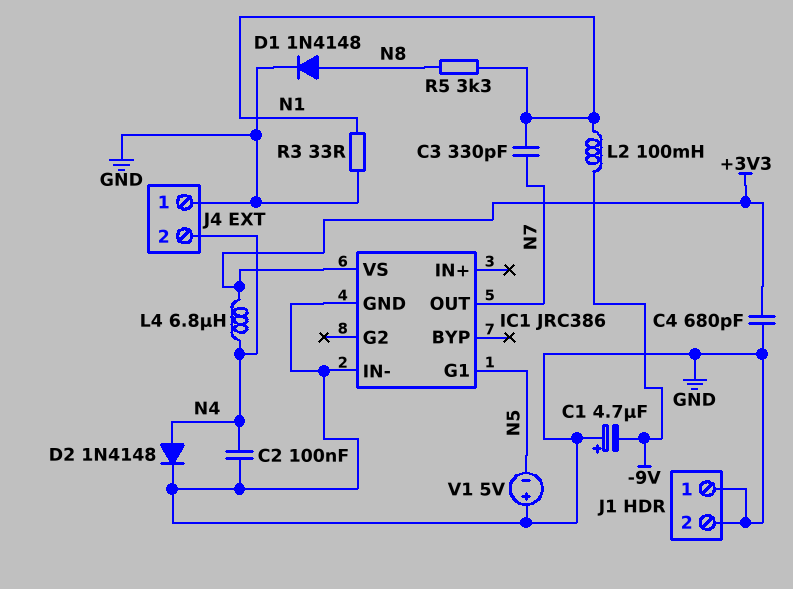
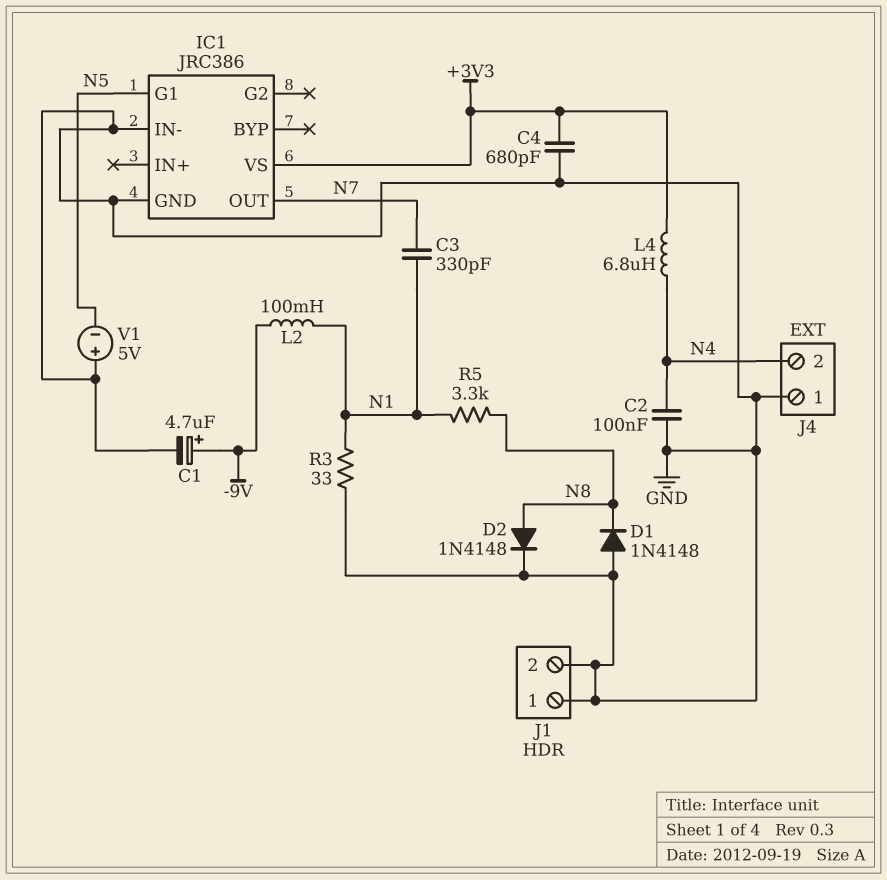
C1: 4.7uF (plus GND, minus -9V) -> 4.7uF (plus -9V, minus GND)
D1: diode 1N4148 (A N8, K GND) -> diode 1N4148 (A GND, K N8)
D2: diode 1N4148 (A N4, K GND) -> diode 1N4148 (A N8, K GND)

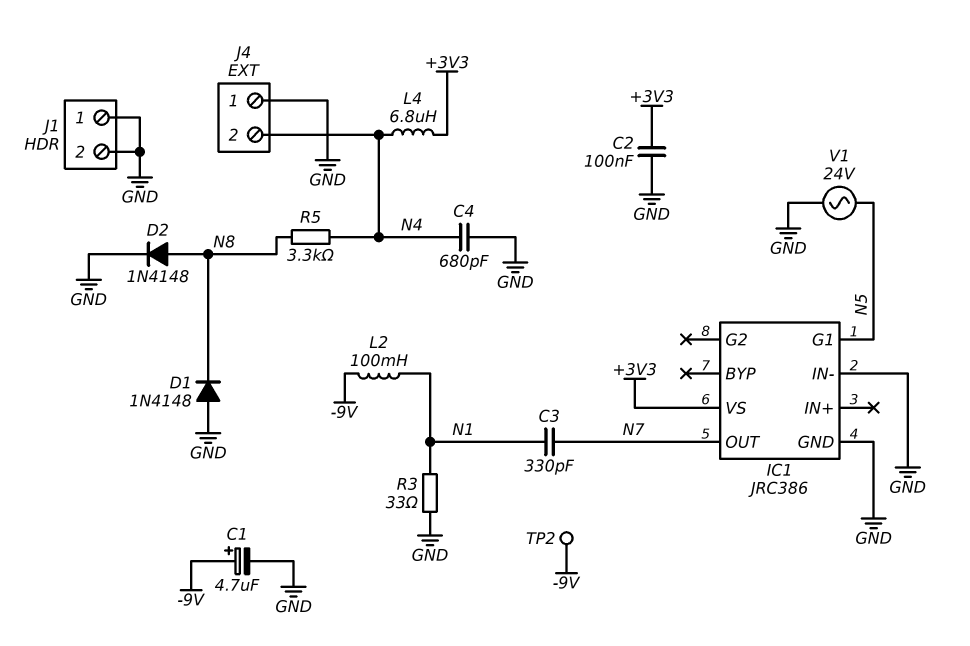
C2: 100nF (GND, N4) -> 100nF (+3V3, GND)
C4: 680pF (+3V3, GND) -> 680pF (GND, N4)
R5: 3.3k (N1, N8) -> 3.3k (N4, N8)
TP2: none -> test point (-9V)
V1: 5V (plus GND, minus N5) -> AC 24V (GND, N5)

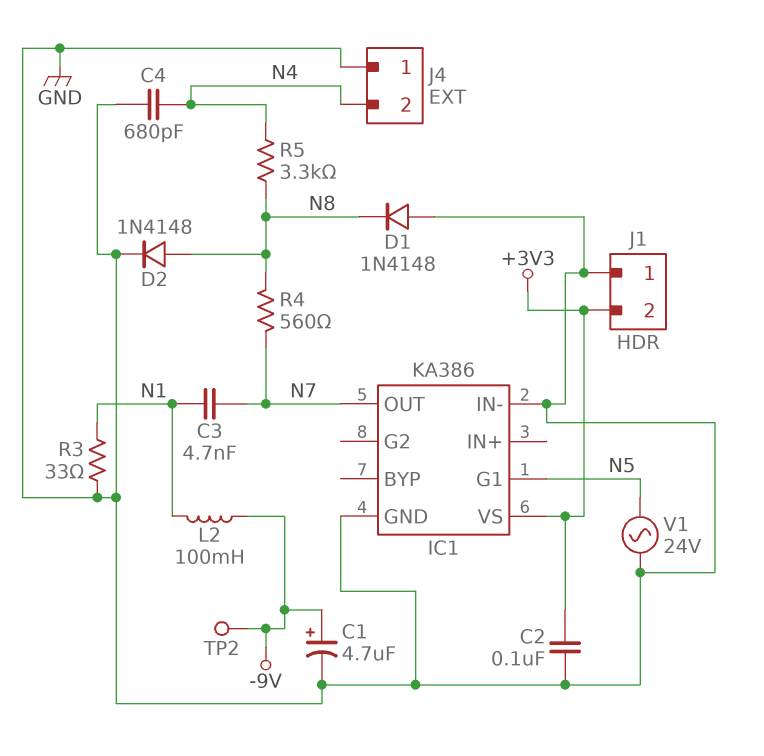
C3: 330pF (N1, N7) -> 4.7nF (N1, N7)
IC1: JRC386 -> KA386
J1 pin 2: GND -> +3V3
L4: 6.8uH (+3V3, N4) -> none
R4: none -> 560 (N7, N8)

